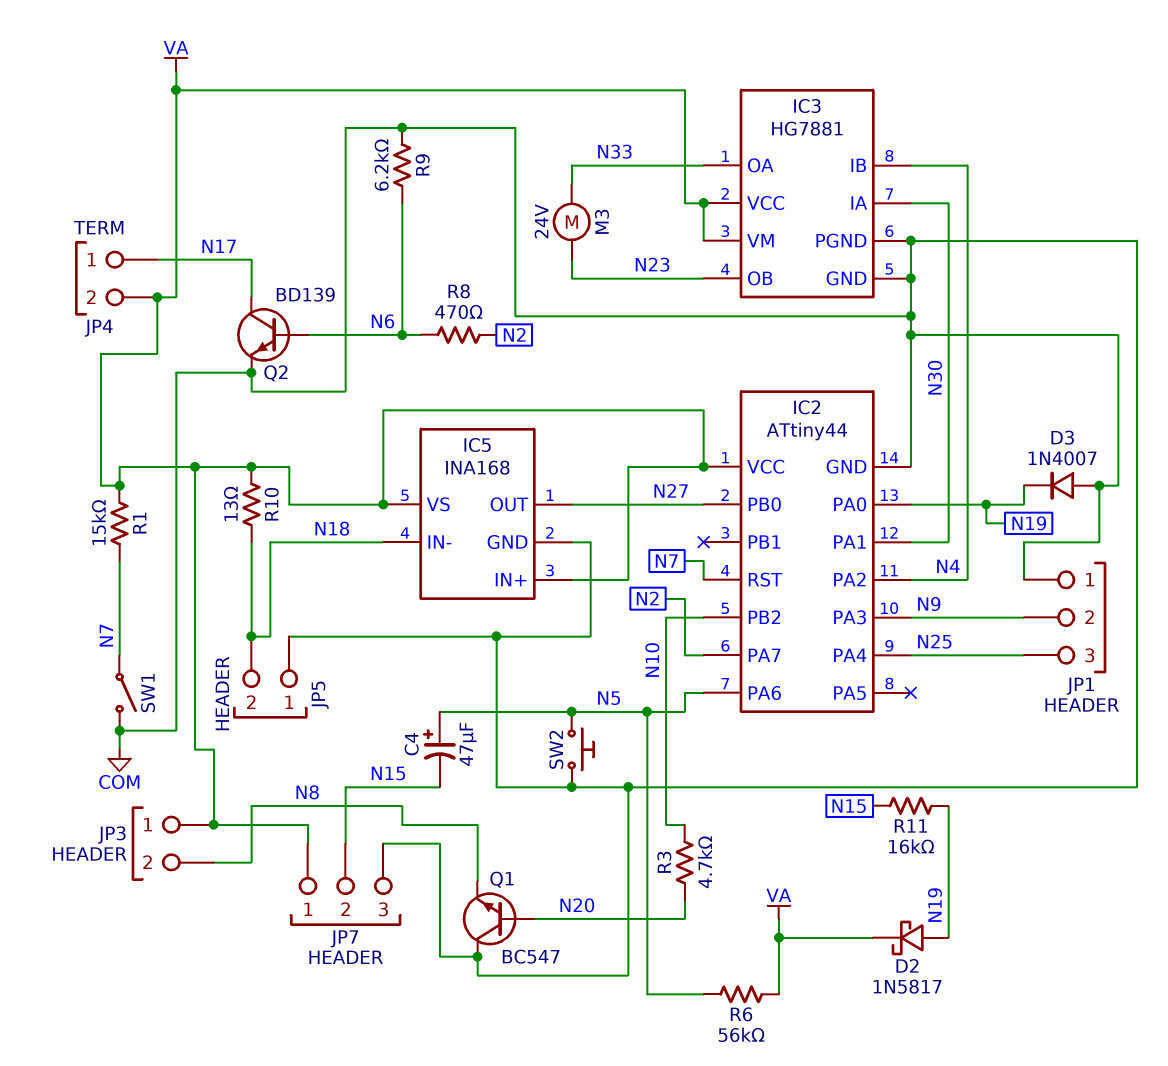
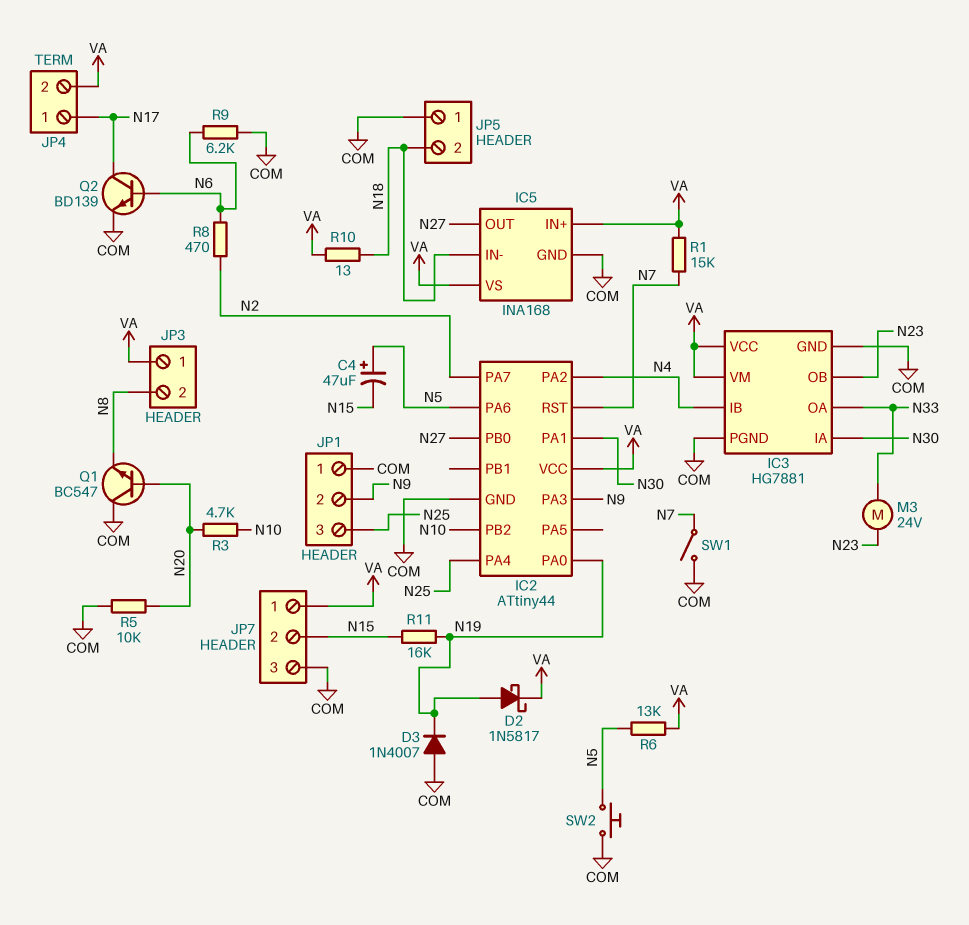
R5: none -> 10k (COM, N20)
R6: 56k (N5, VA) -> 13k (N5, VA)

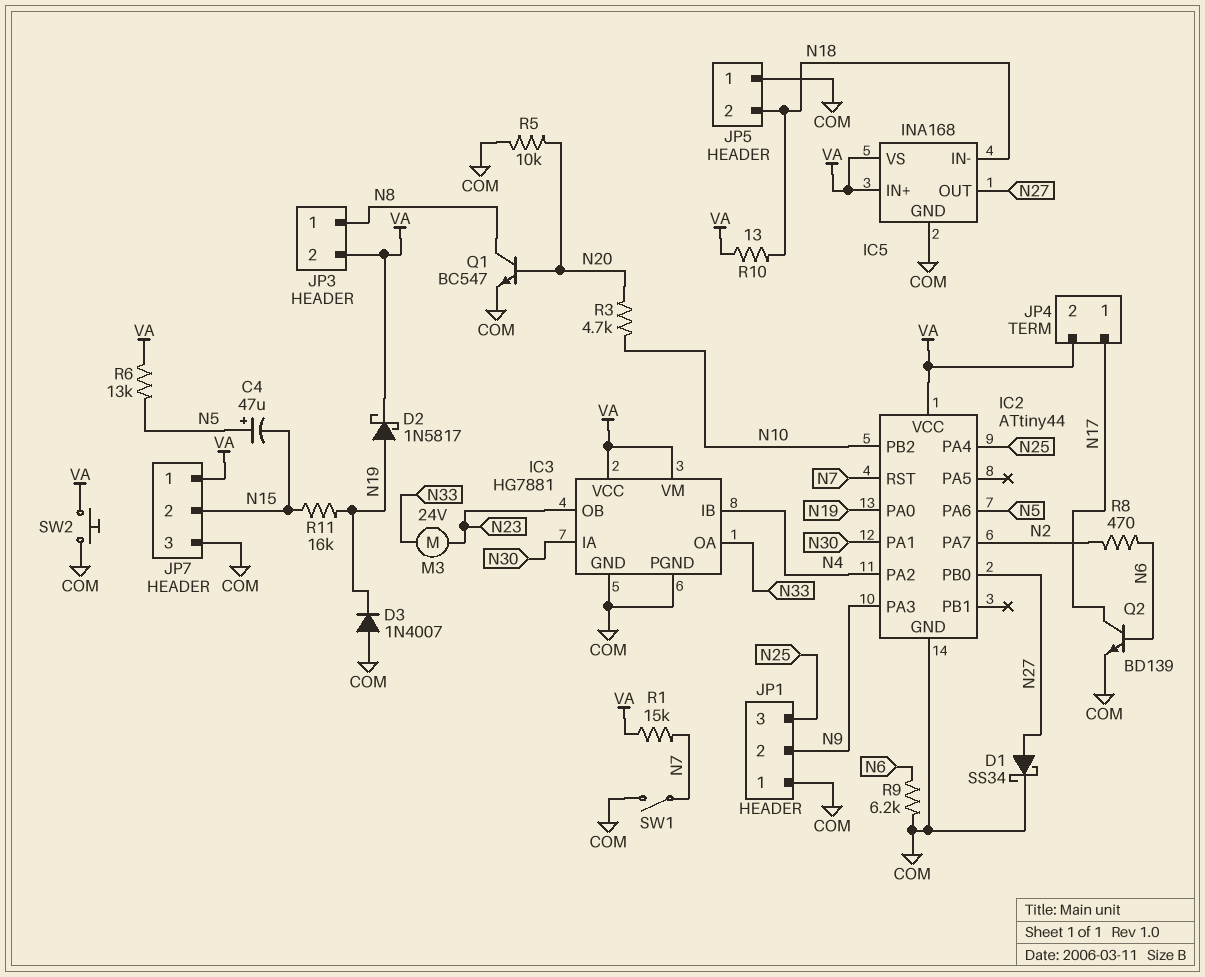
D1: none -> schottky SS34 (A N27, K COM)
JP3 pin 1: VA -> N8
JP3 pin 2: N8 -> VA
Q1: NPN BC547 (B N20, C COM, E N8) -> NPN BC547 (B N20, C N8, E COM)
SW2: button (COM, N5) -> button (COM, VA)

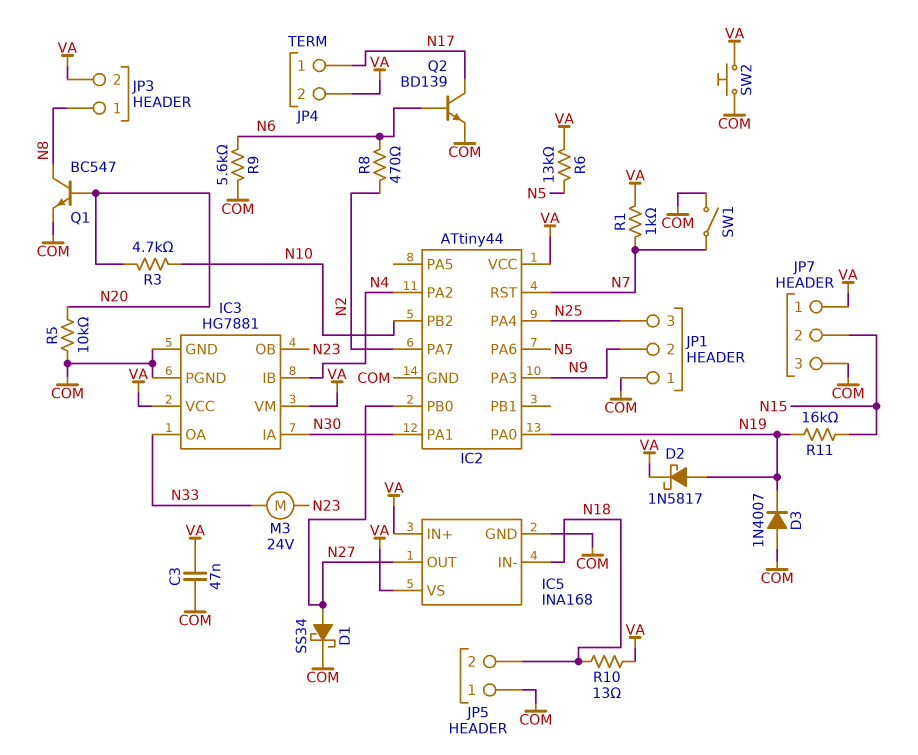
C3: none -> 47nF (COM, VA)
C4: 47uF (plus N5, minus N15) -> none
R1: 15k (N7, VA) -> 1k (N7, VA)
R9: 6.2k (COM, N6) -> 5.6k (COM, N6)

